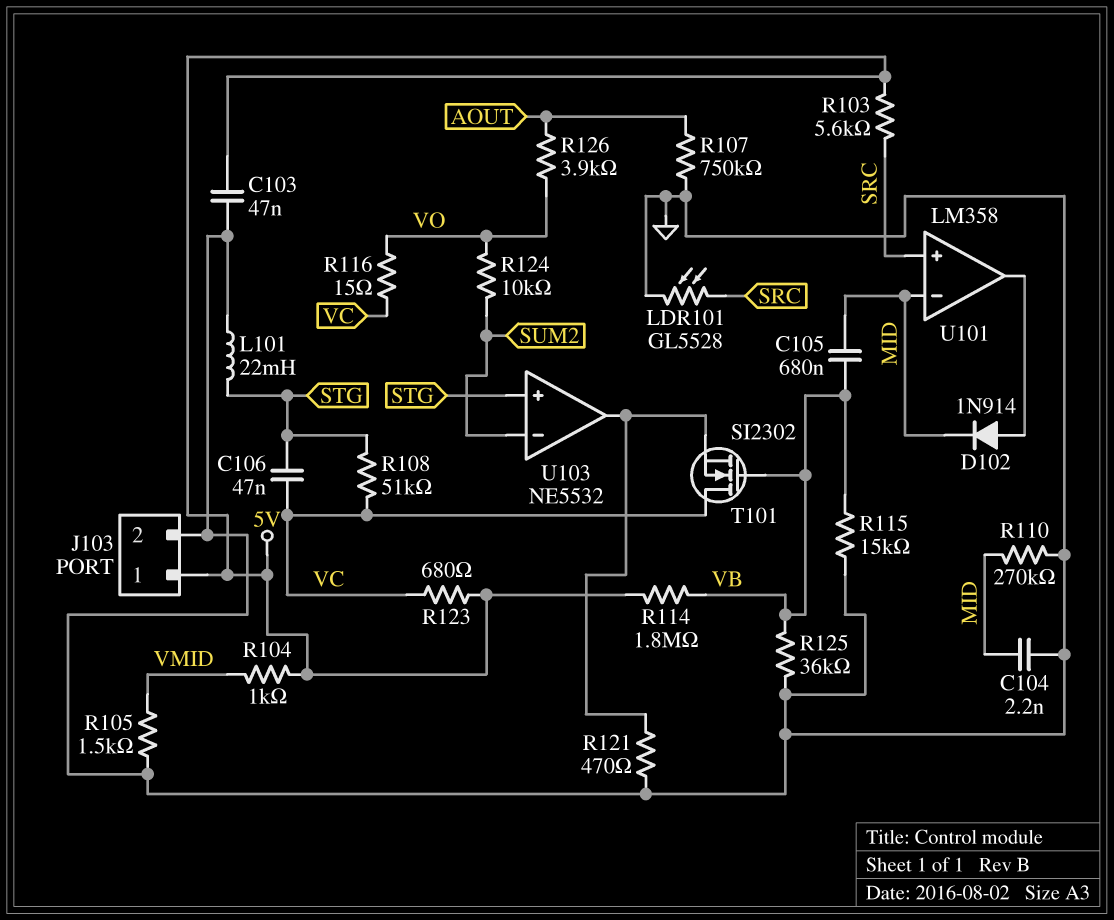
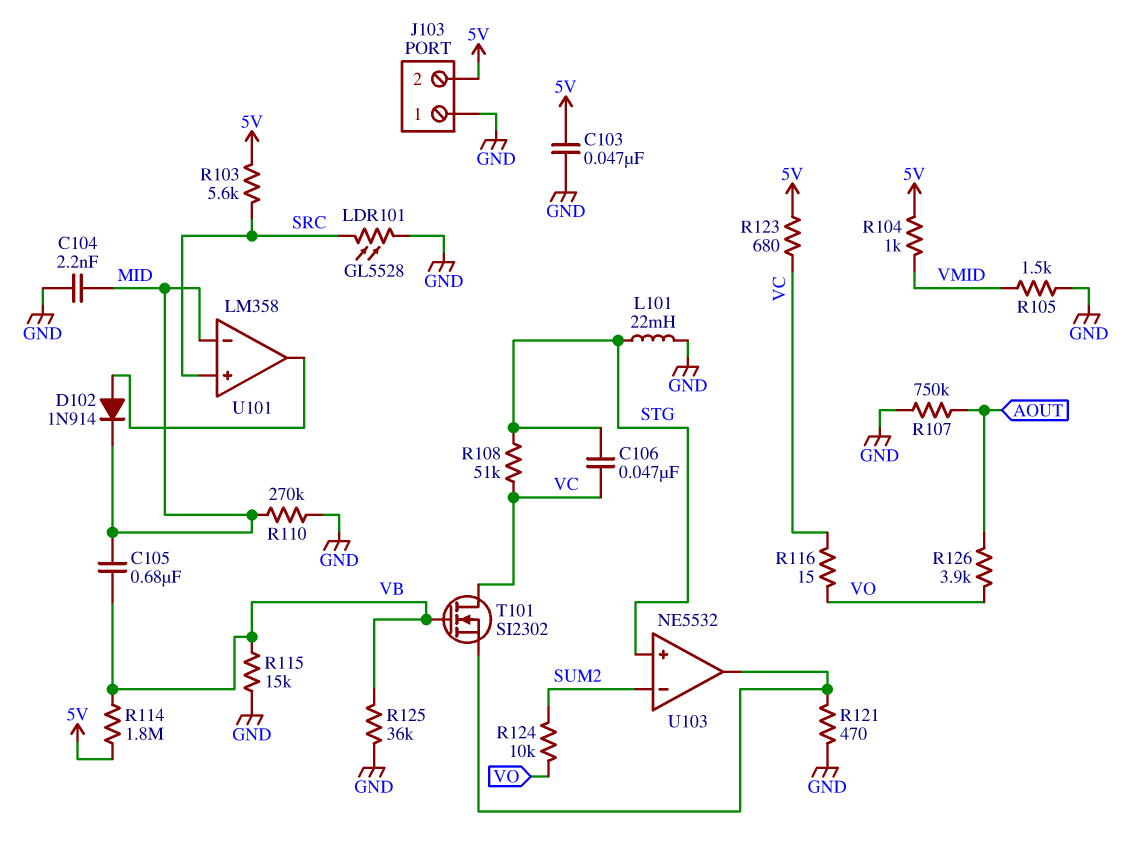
J103 pin 1: 5V -> GND
J103 pin 2: GND -> 5V

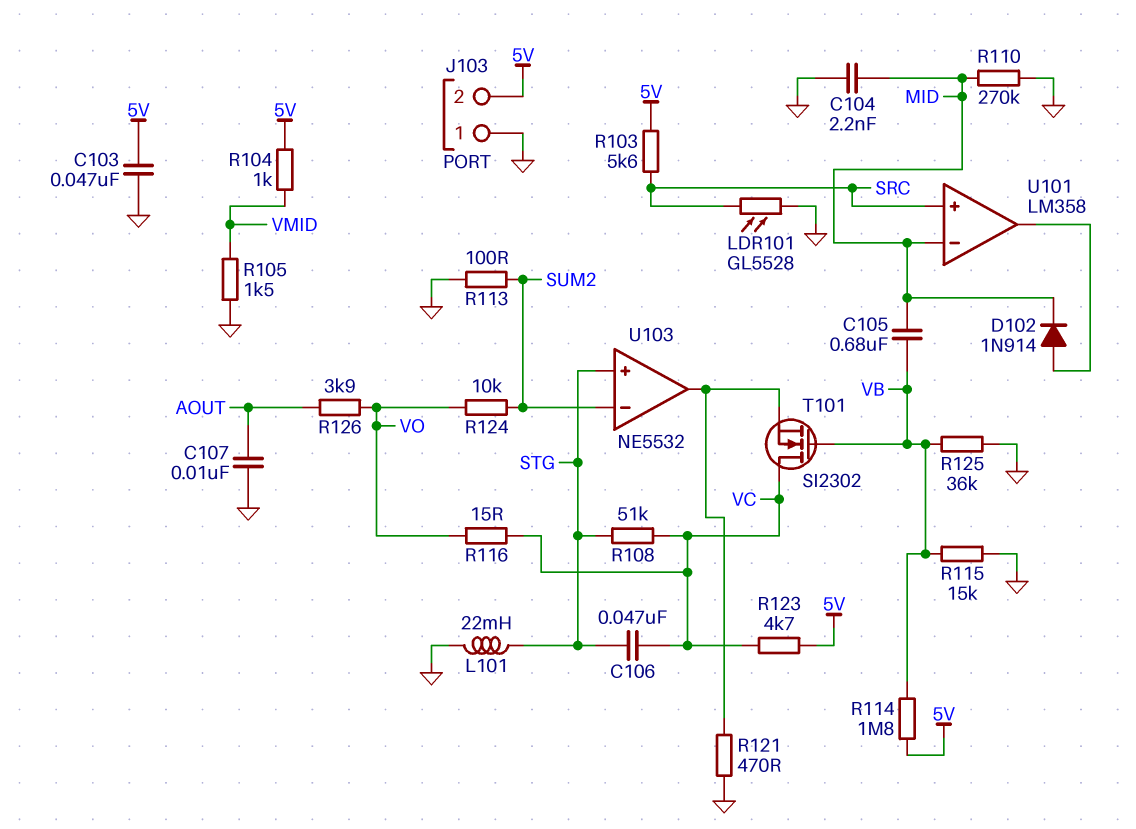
C107: none -> 10nF (AOUT, GND)
R107: 750k (AOUT, GND) -> none
R113: none -> 100 (GND, SUM2)
R123: 680 (5V, VC) -> 4.7k (5V, VC)

